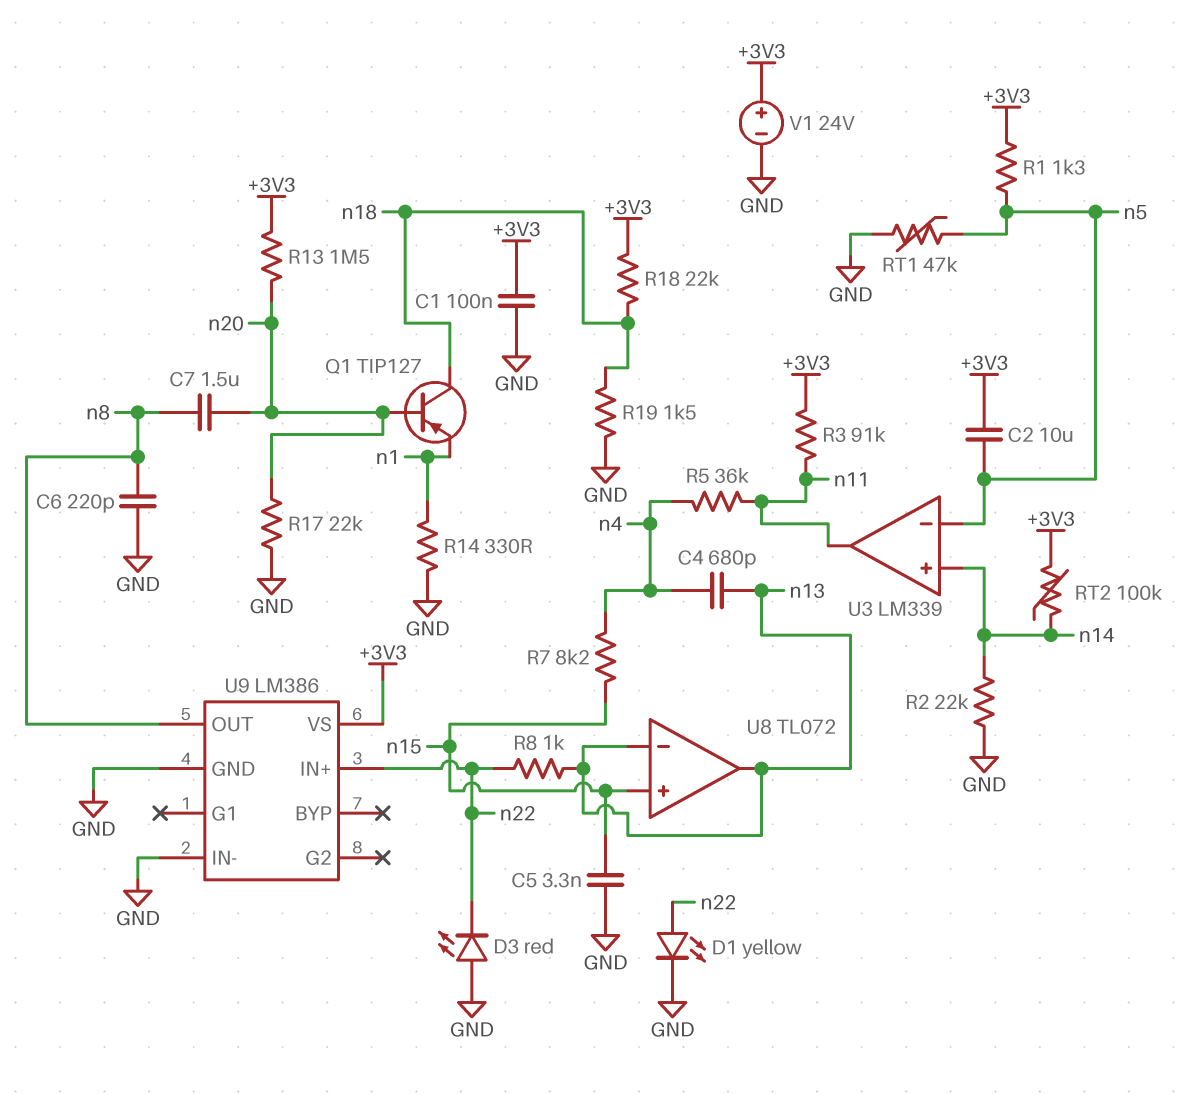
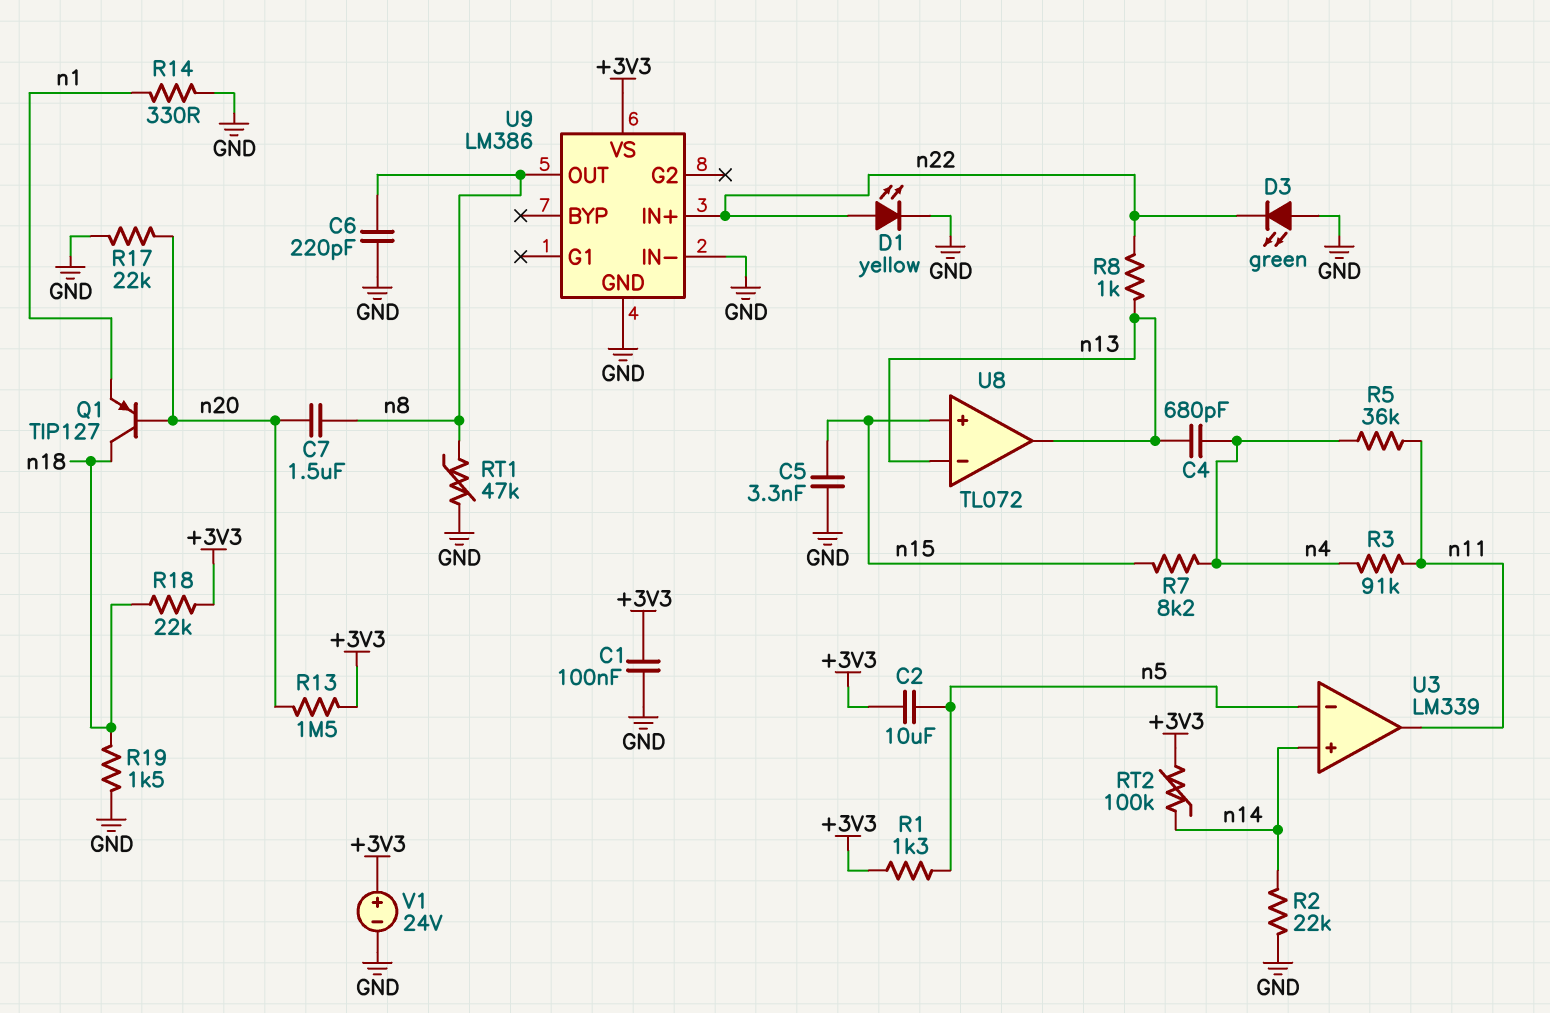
D3: LED red (A GND, K n22) -> LED green (A GND, K n22)
R3: 91k (+3V3, n11) -> 91k (n4, n11)
RT1: 47k (GND, n5) -> 47k (GND, n8)

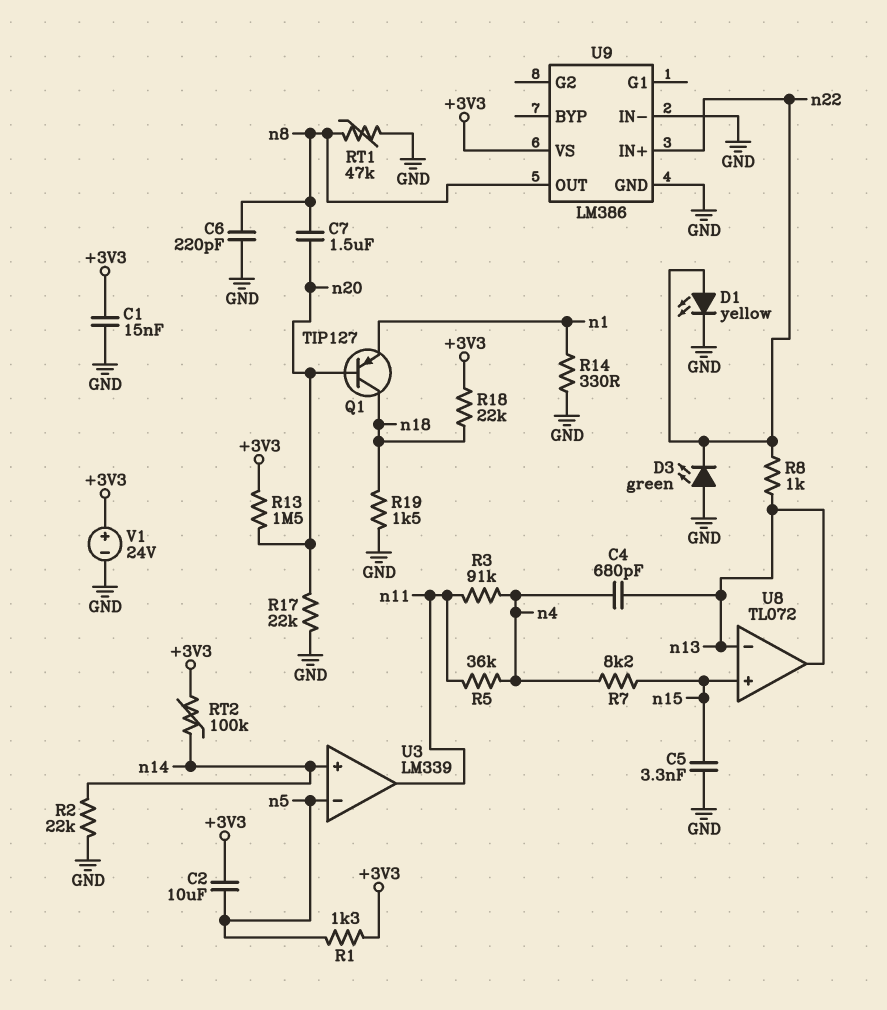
C1: 100nF (+3V3, GND) -> 15nF (+3V3, GND)

